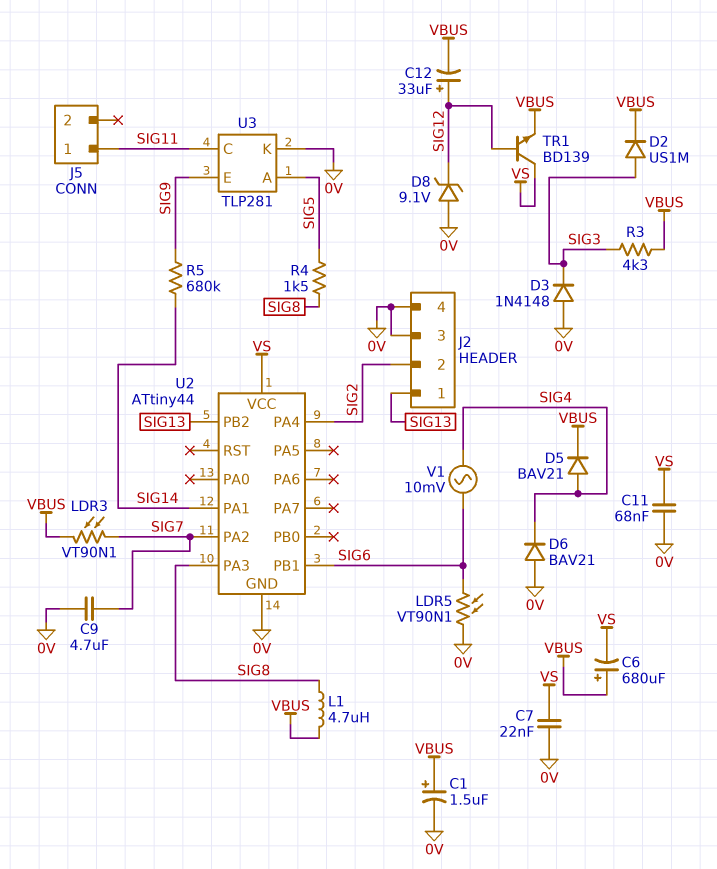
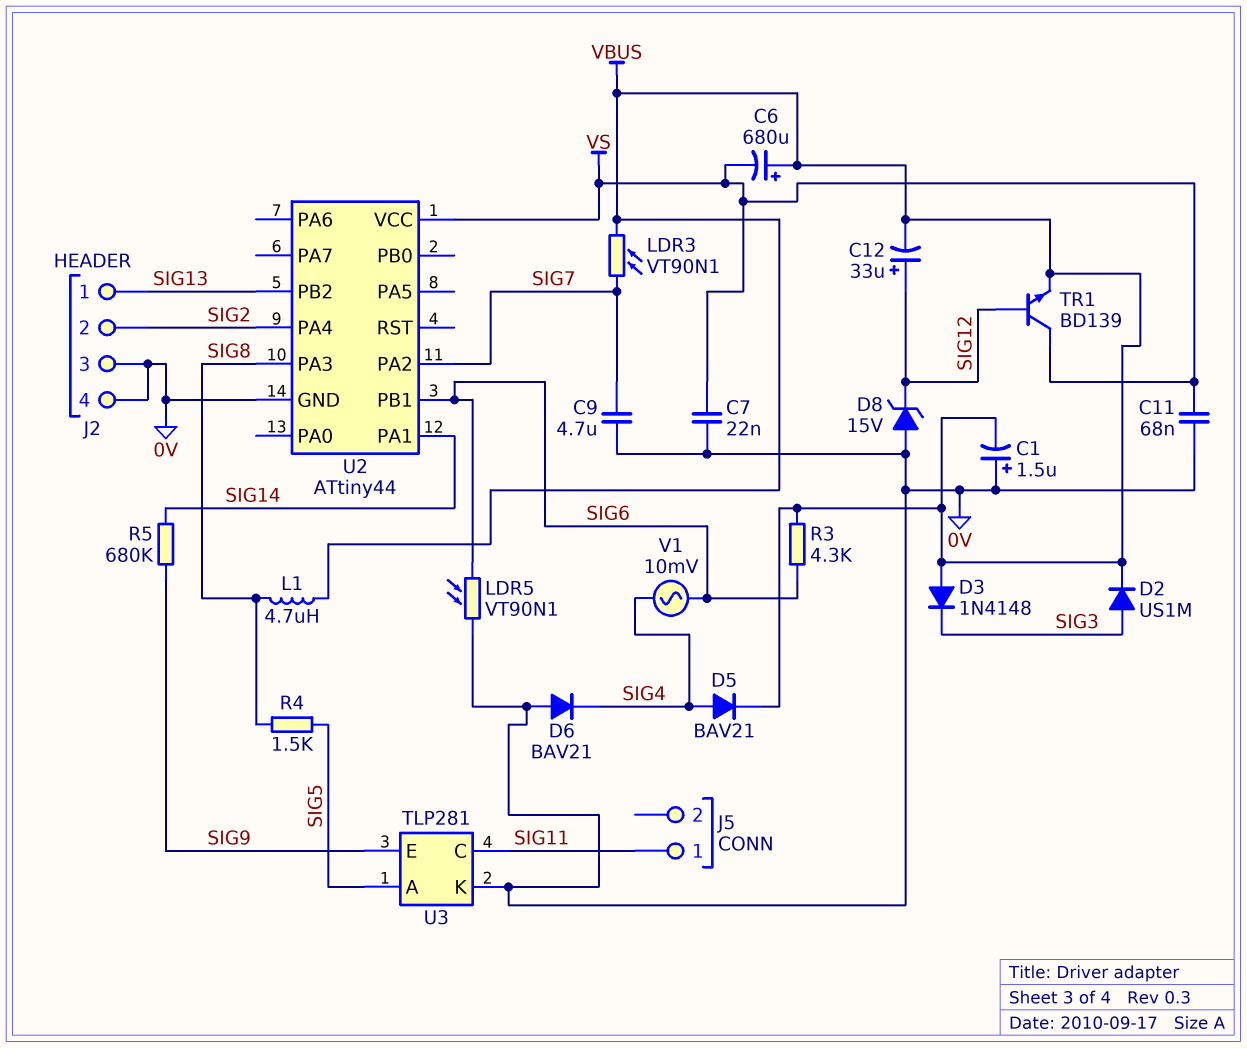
C1: 1.5uF (plus VBUS, minus 0V) -> 1.5uF (plus 0V, minus VBUS)
D3: diode 1N4148 (A 0V, K SIG3) -> diode 1N4148 (A VBUS, K SIG3)
D8: zener 9.1V (A 0V, K SIG12) -> zener 15V (A 0V, K SIG12)
R3: 4.3k (SIG3, VBUS) -> 4.3k (SIG6, VBUS)

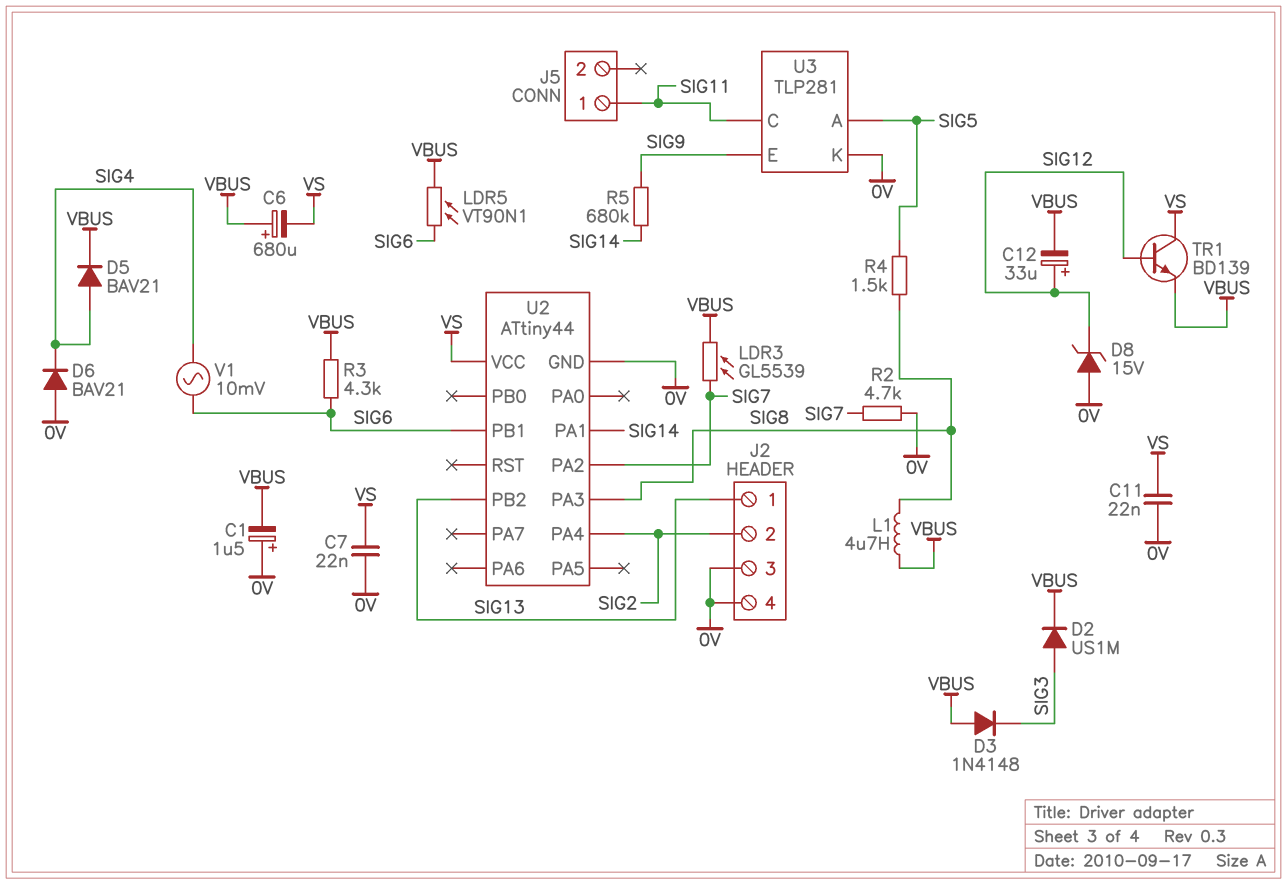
C9: 4.7uF (0V, SIG7) -> none
C11: 68nF (0V, VS) -> 22nF (0V, VS)
LDR3: VT90N1 (SIG7, VBUS) -> GL5539 (SIG7, VBUS)
LDR5: VT90N1 (0V, SIG6) -> VT90N1 (SIG6, VBUS)
R2: none -> 4.7k (0V, SIG7)

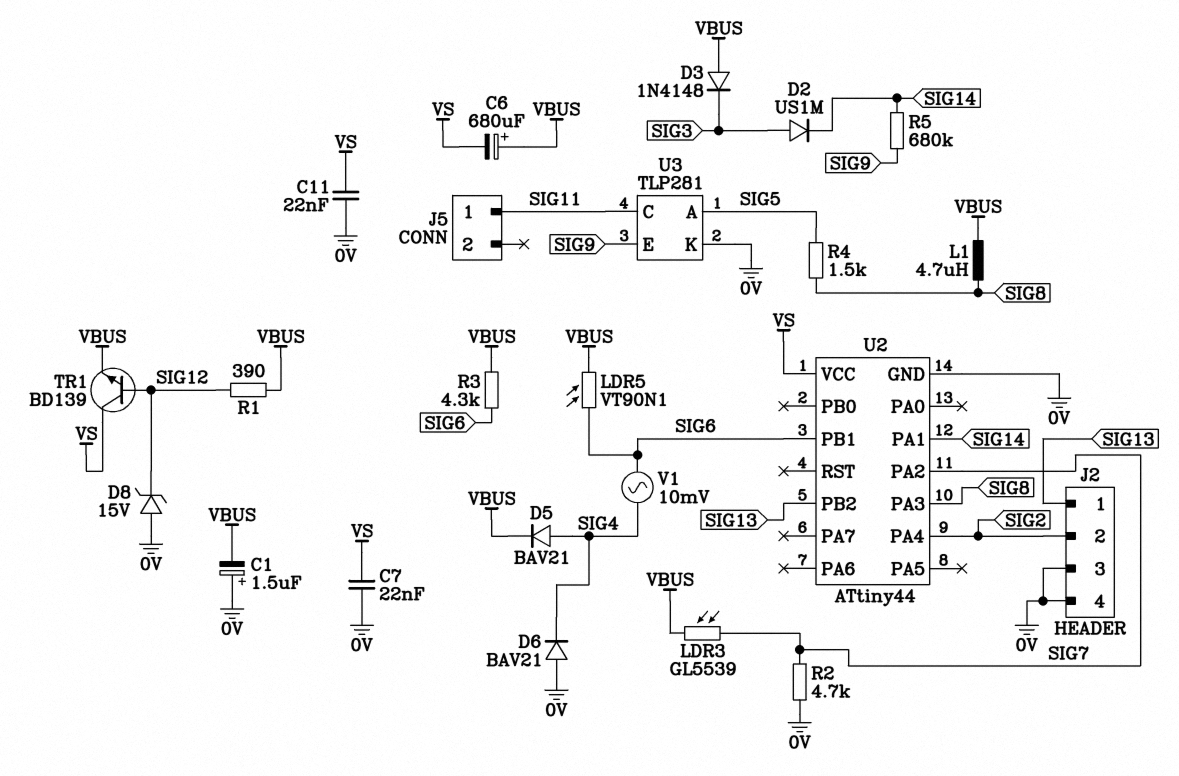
C12: 33uF (plus SIG12, minus VBUS) -> none
D2: diode US1M (A SIG3, K VBUS) -> diode US1M (A SIG3, K SIG14)
R1: none -> 390 (SIG12, VBUS)

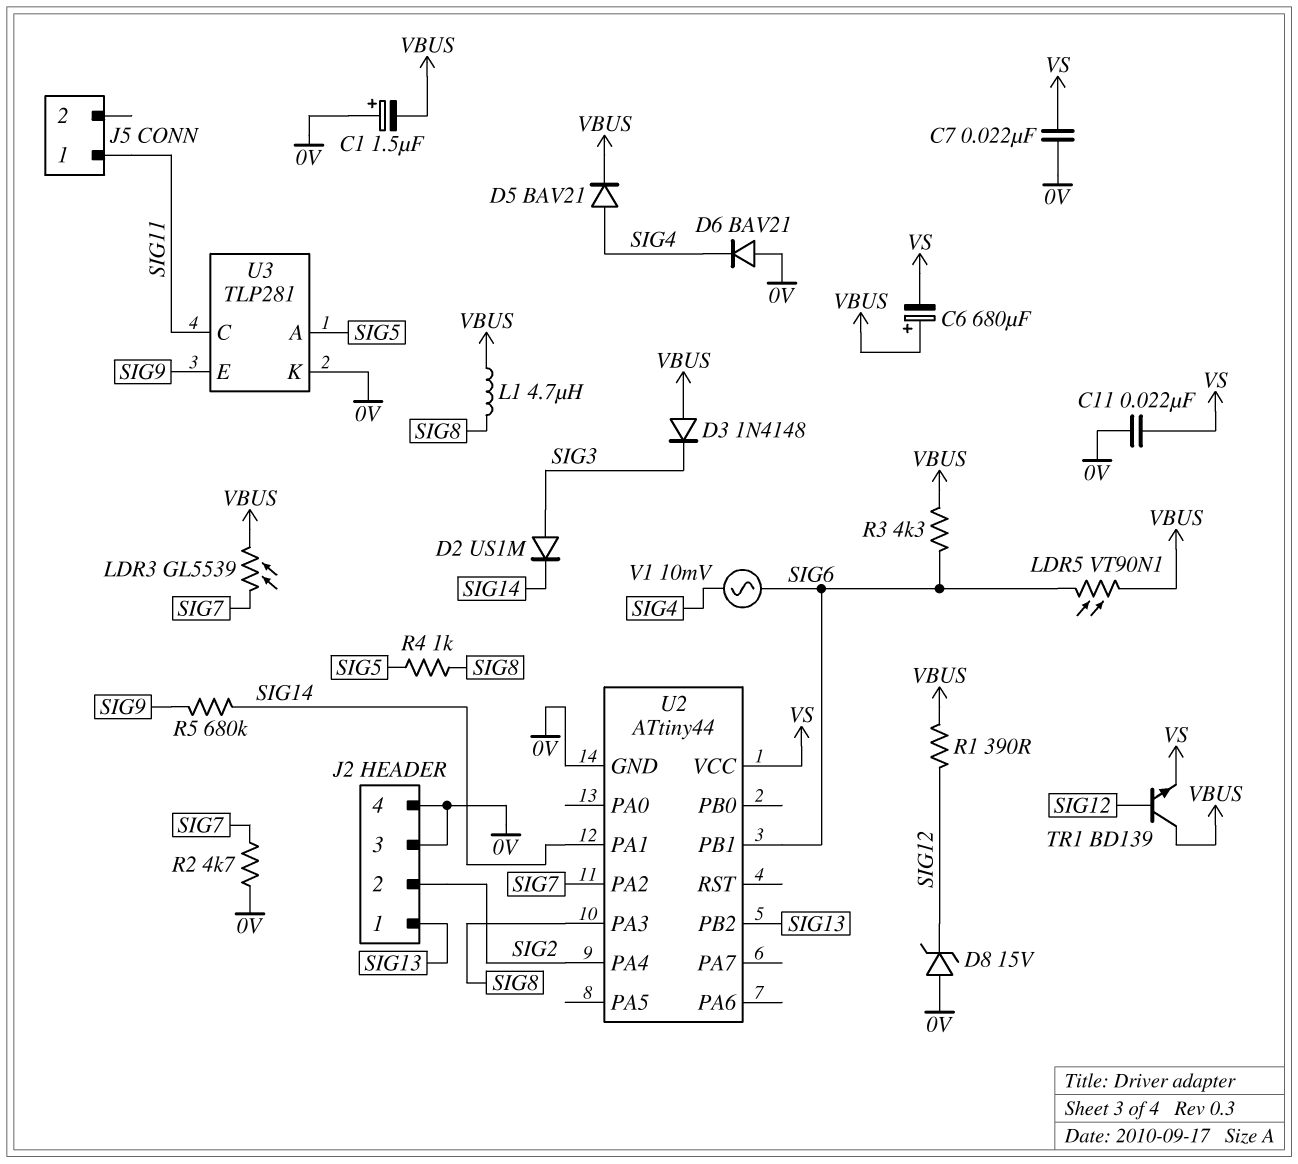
R4: 1.5k (SIG5, SIG8) -> 1k (SIG5, SIG8)
TR1: NPN BD139 (B SIG12, C VS, E VBUS) -> NPN BD139 (B SIG12, C VBUS, E VS)

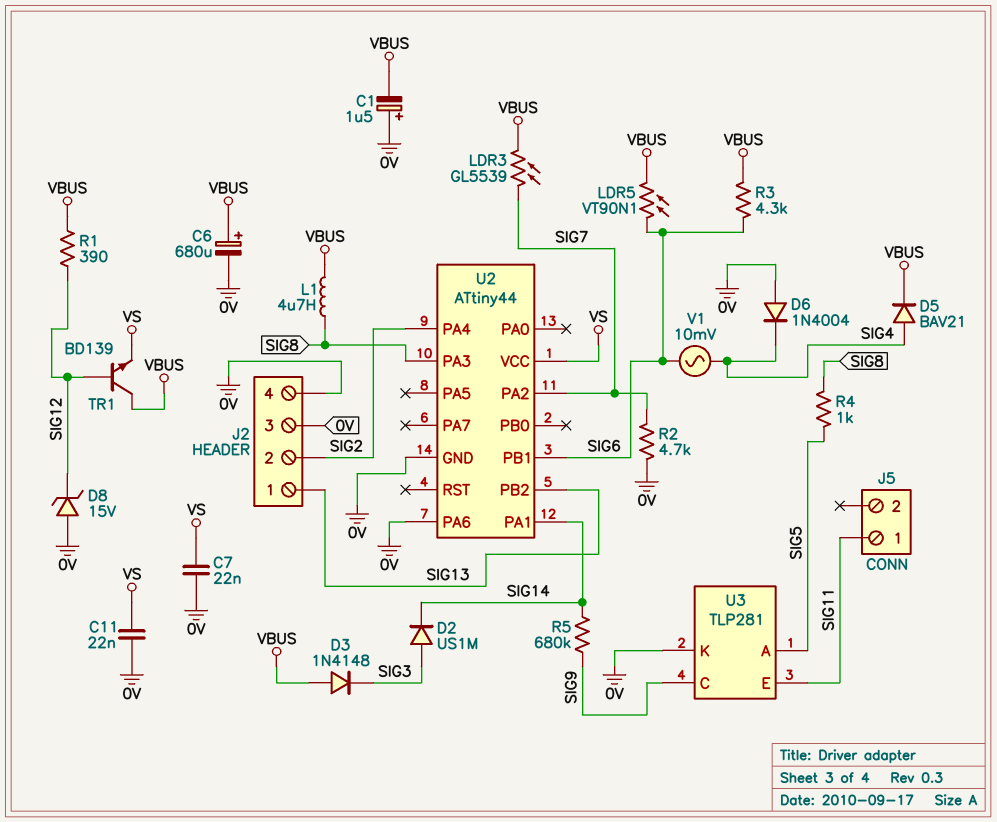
C6: 680uF (plus VBUS, minus VS) -> 680uF (plus VBUS, minus 0V)
D6: diode BAV21 (A 0V, K SIG4) -> diode 1N4004 (A 0V, K SIG4)
U2 pin PA6: none -> 0V
U3 pin C: SIG11 -> SIG9
U3 pin E: SIG9 -> SIG11

